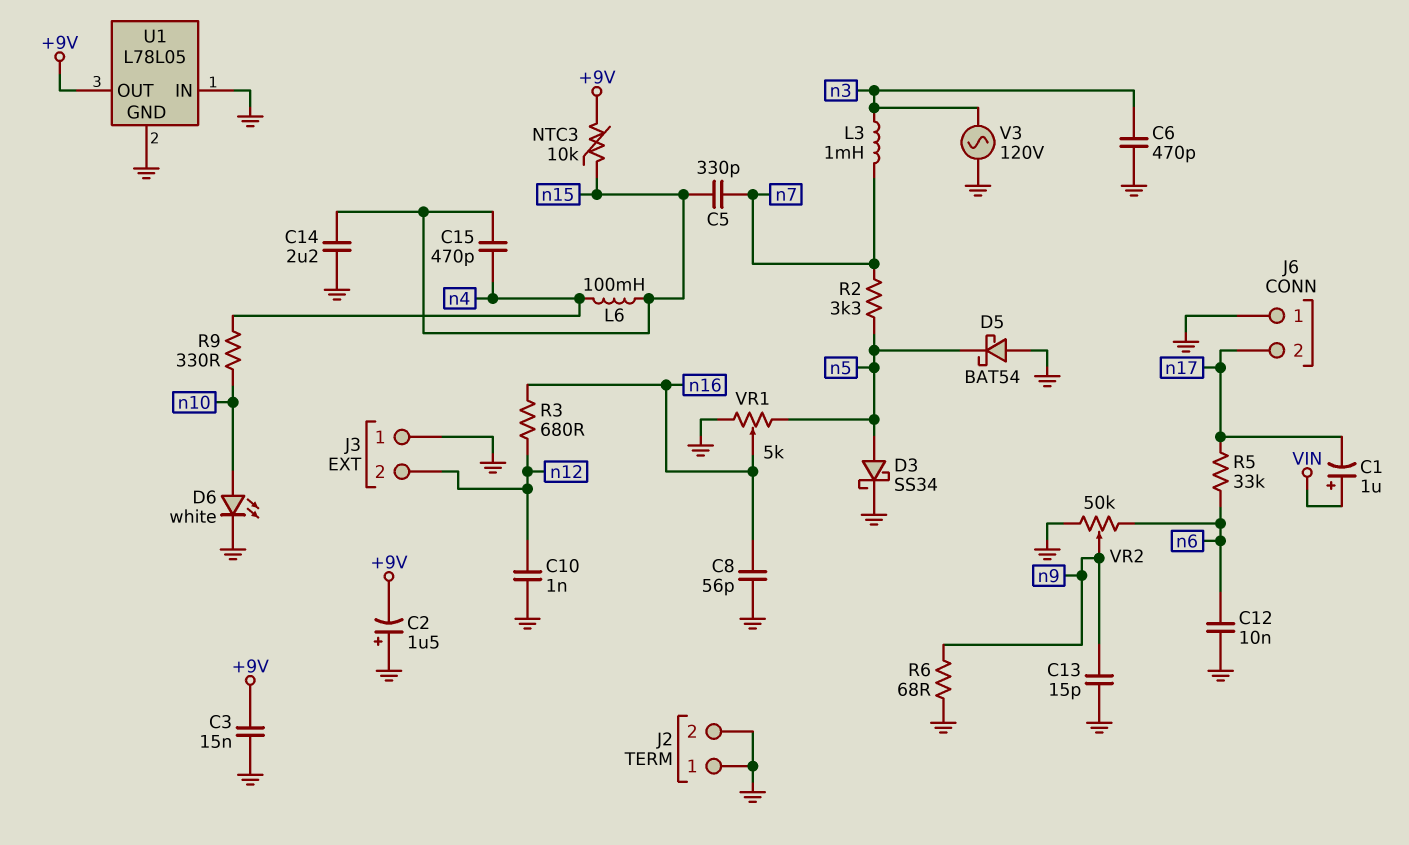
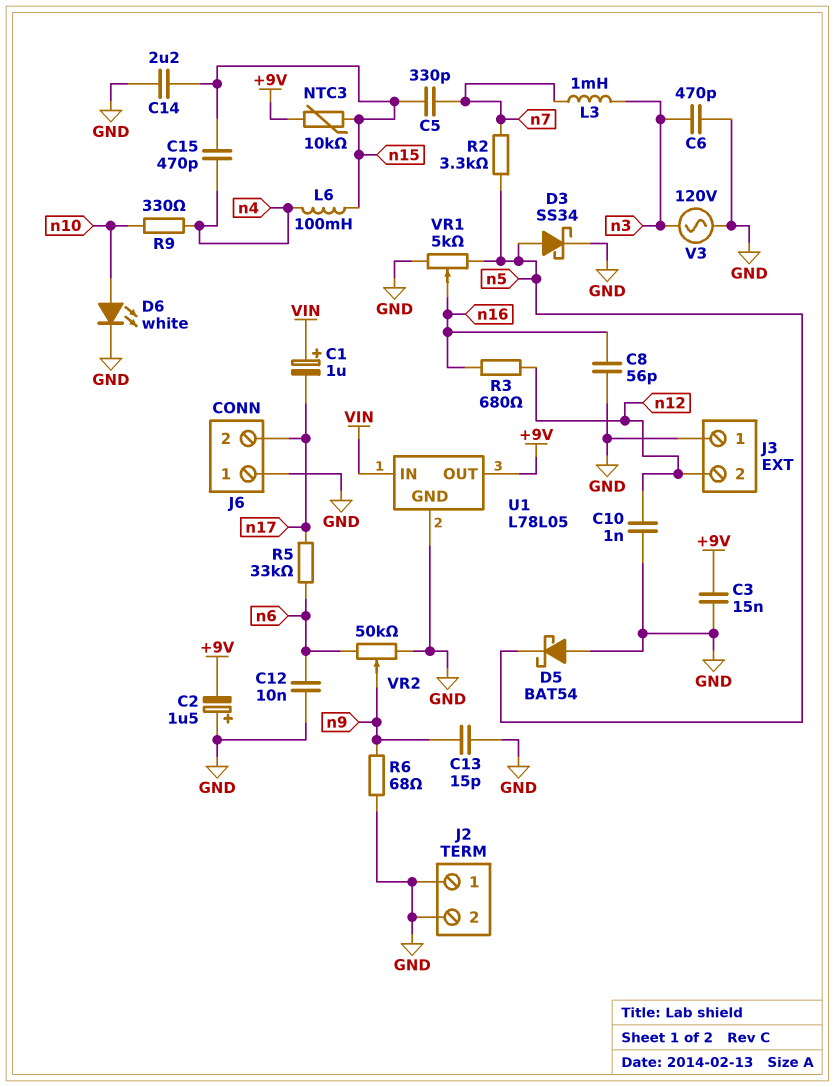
U1 pin IN: GND -> VIN

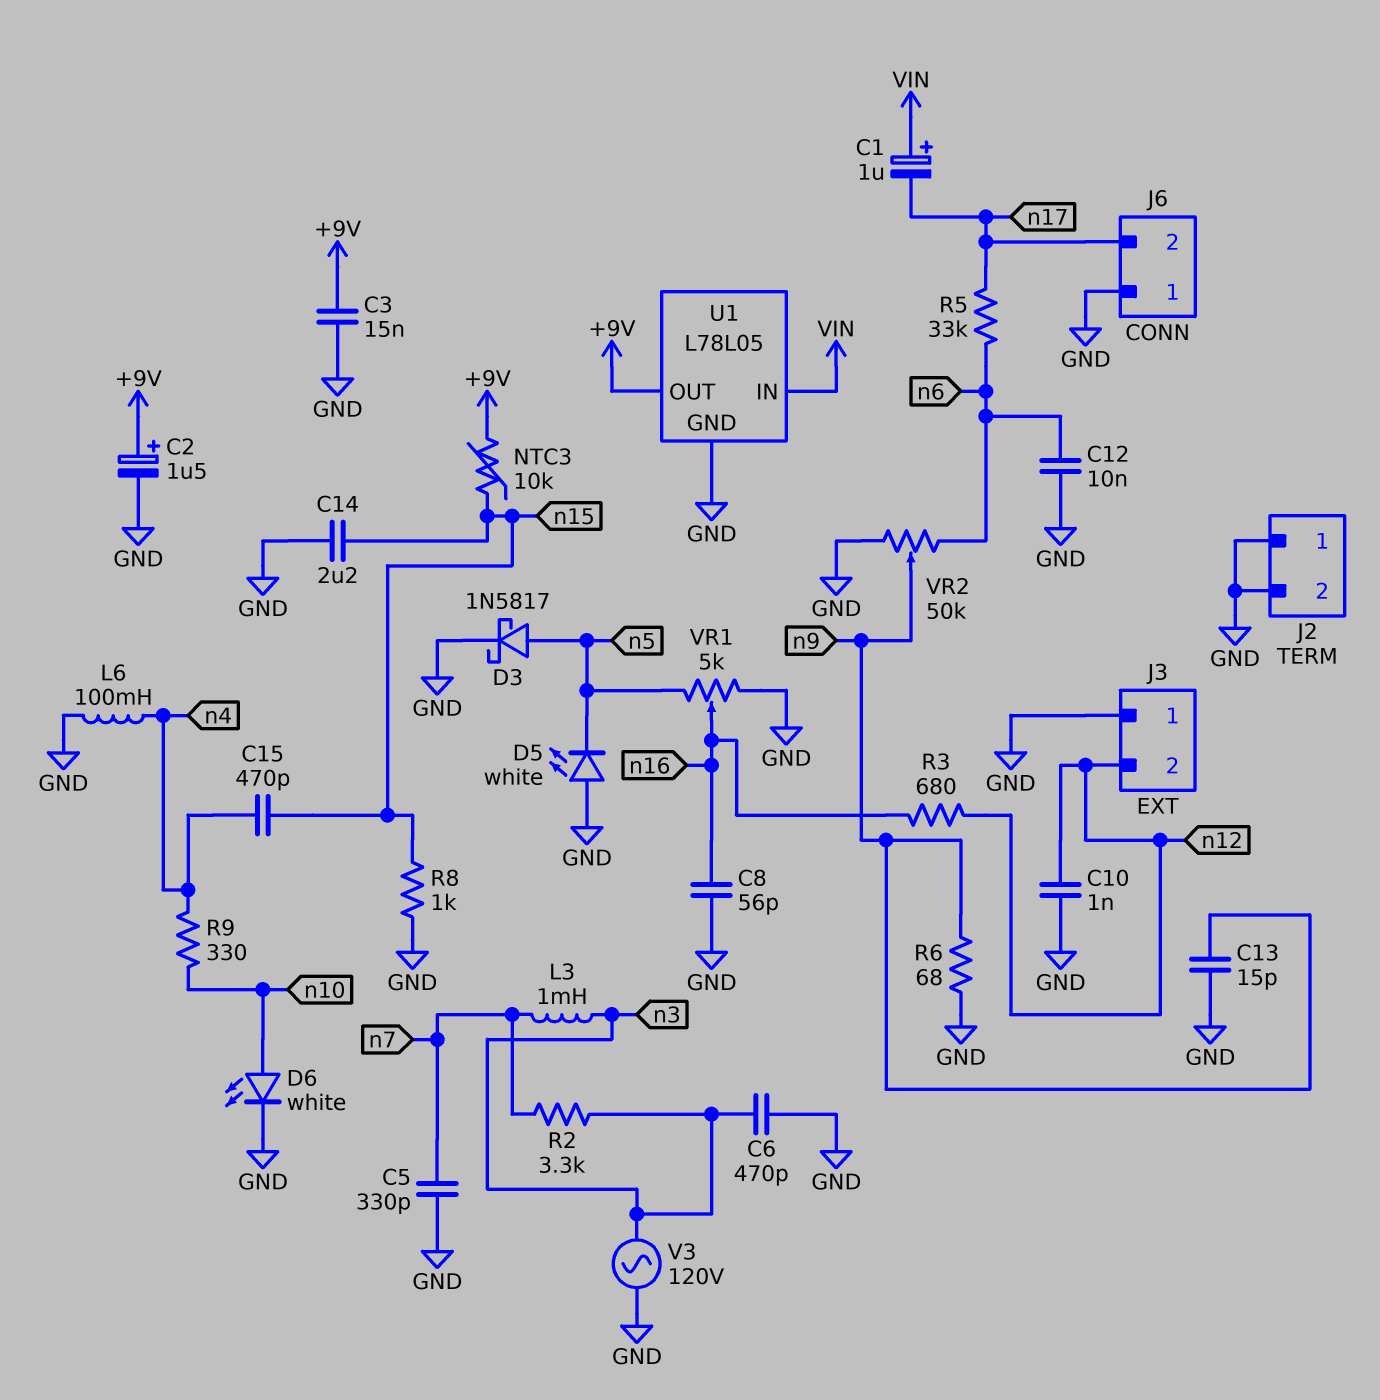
C2: 1.5uF (plus GND, minus +9V) -> 1.5uF (plus +9V, minus GND)
C5: 330pF (n7, n15) -> 330pF (GND, n7)
D3: schottky SS34 (A n5, K GND) -> schottky 1N5817 (A n5, K GND)
D5: schottky BAT54 (A GND, K n5) -> LED white (A GND, K n5)
L6: 100mH (n4, n15) -> 100mH (GND, n4)
R2: 3.3k (n5, n7) -> 3.3k (n3, n7)
R8: none -> 1k (GND, n15)

